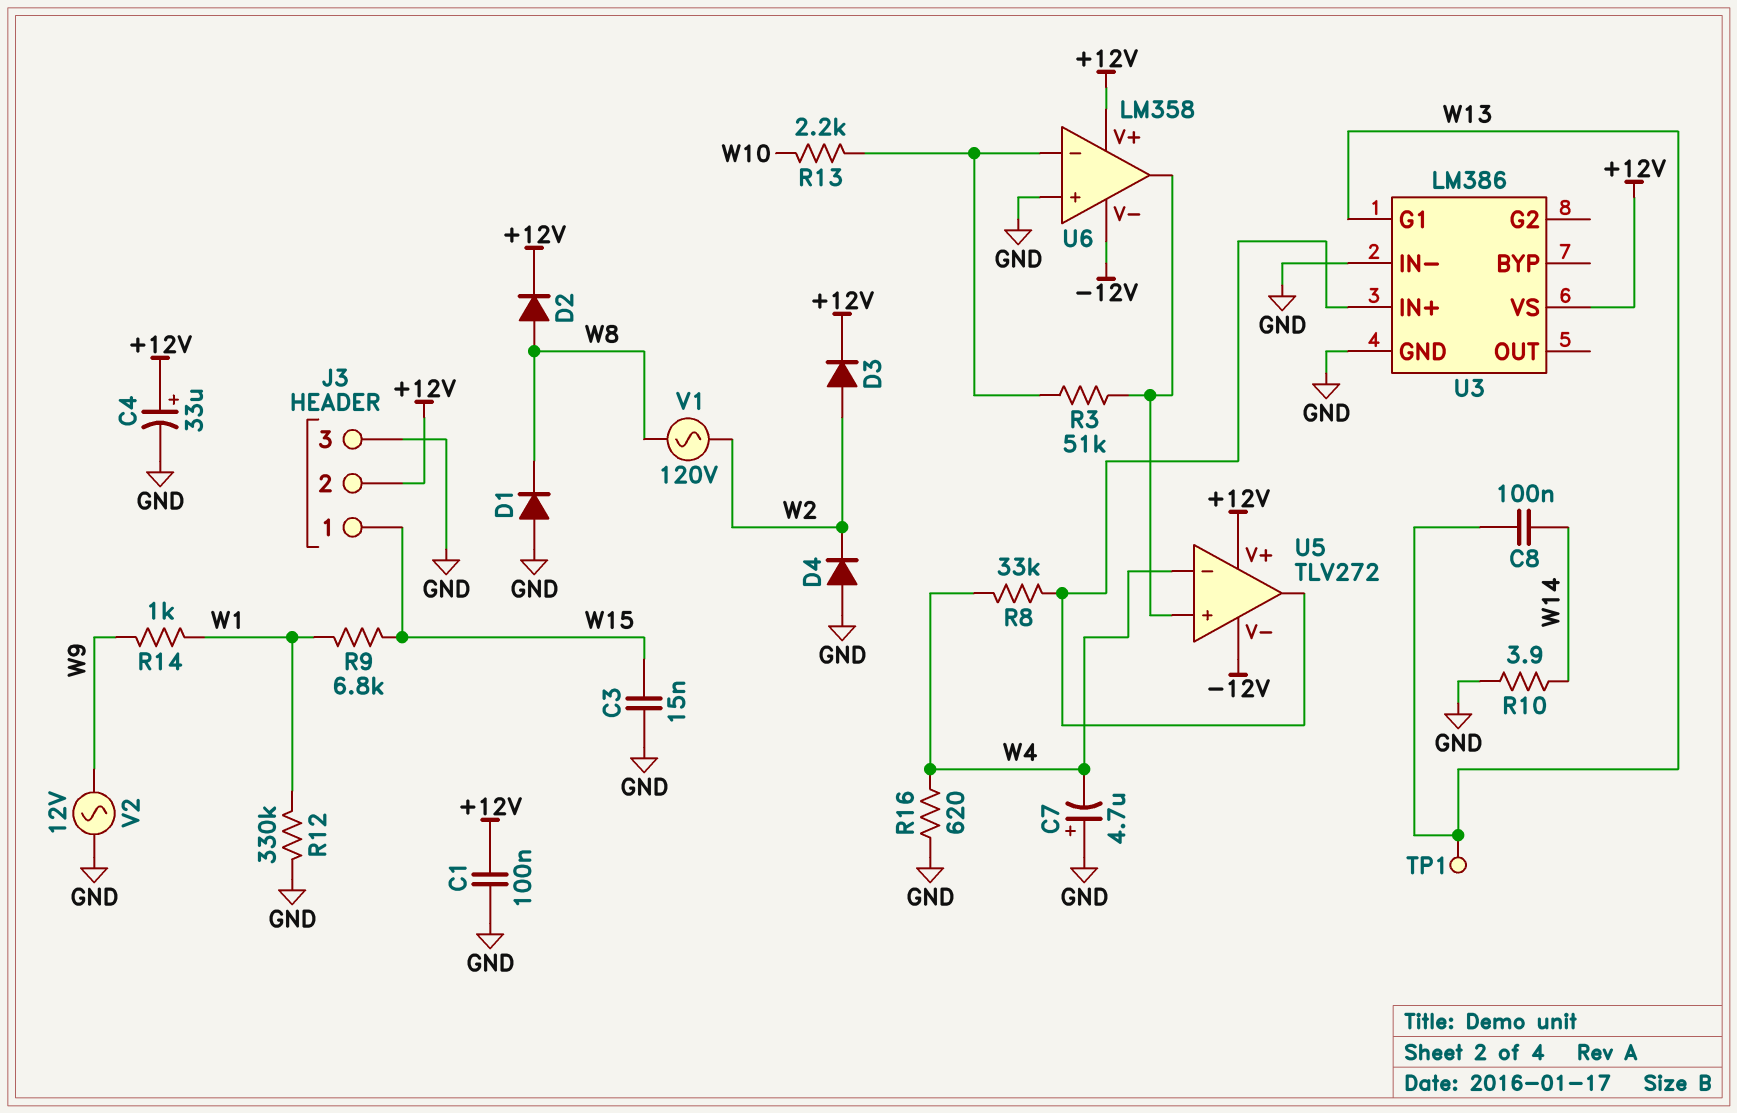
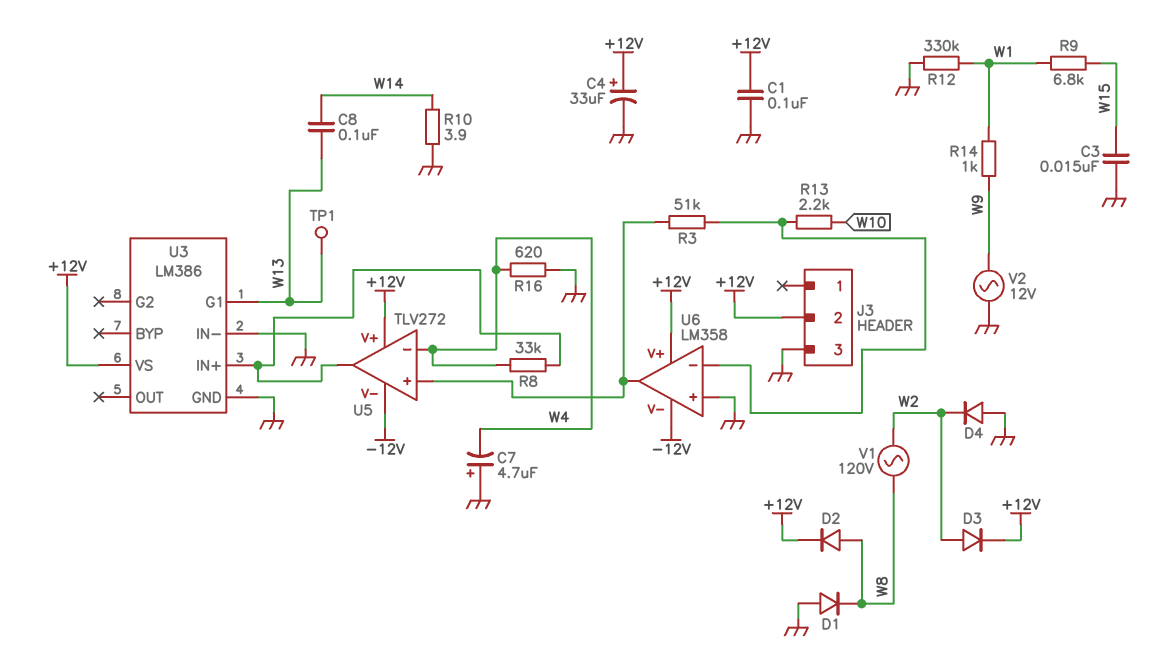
J3 pin 1: W15 -> none

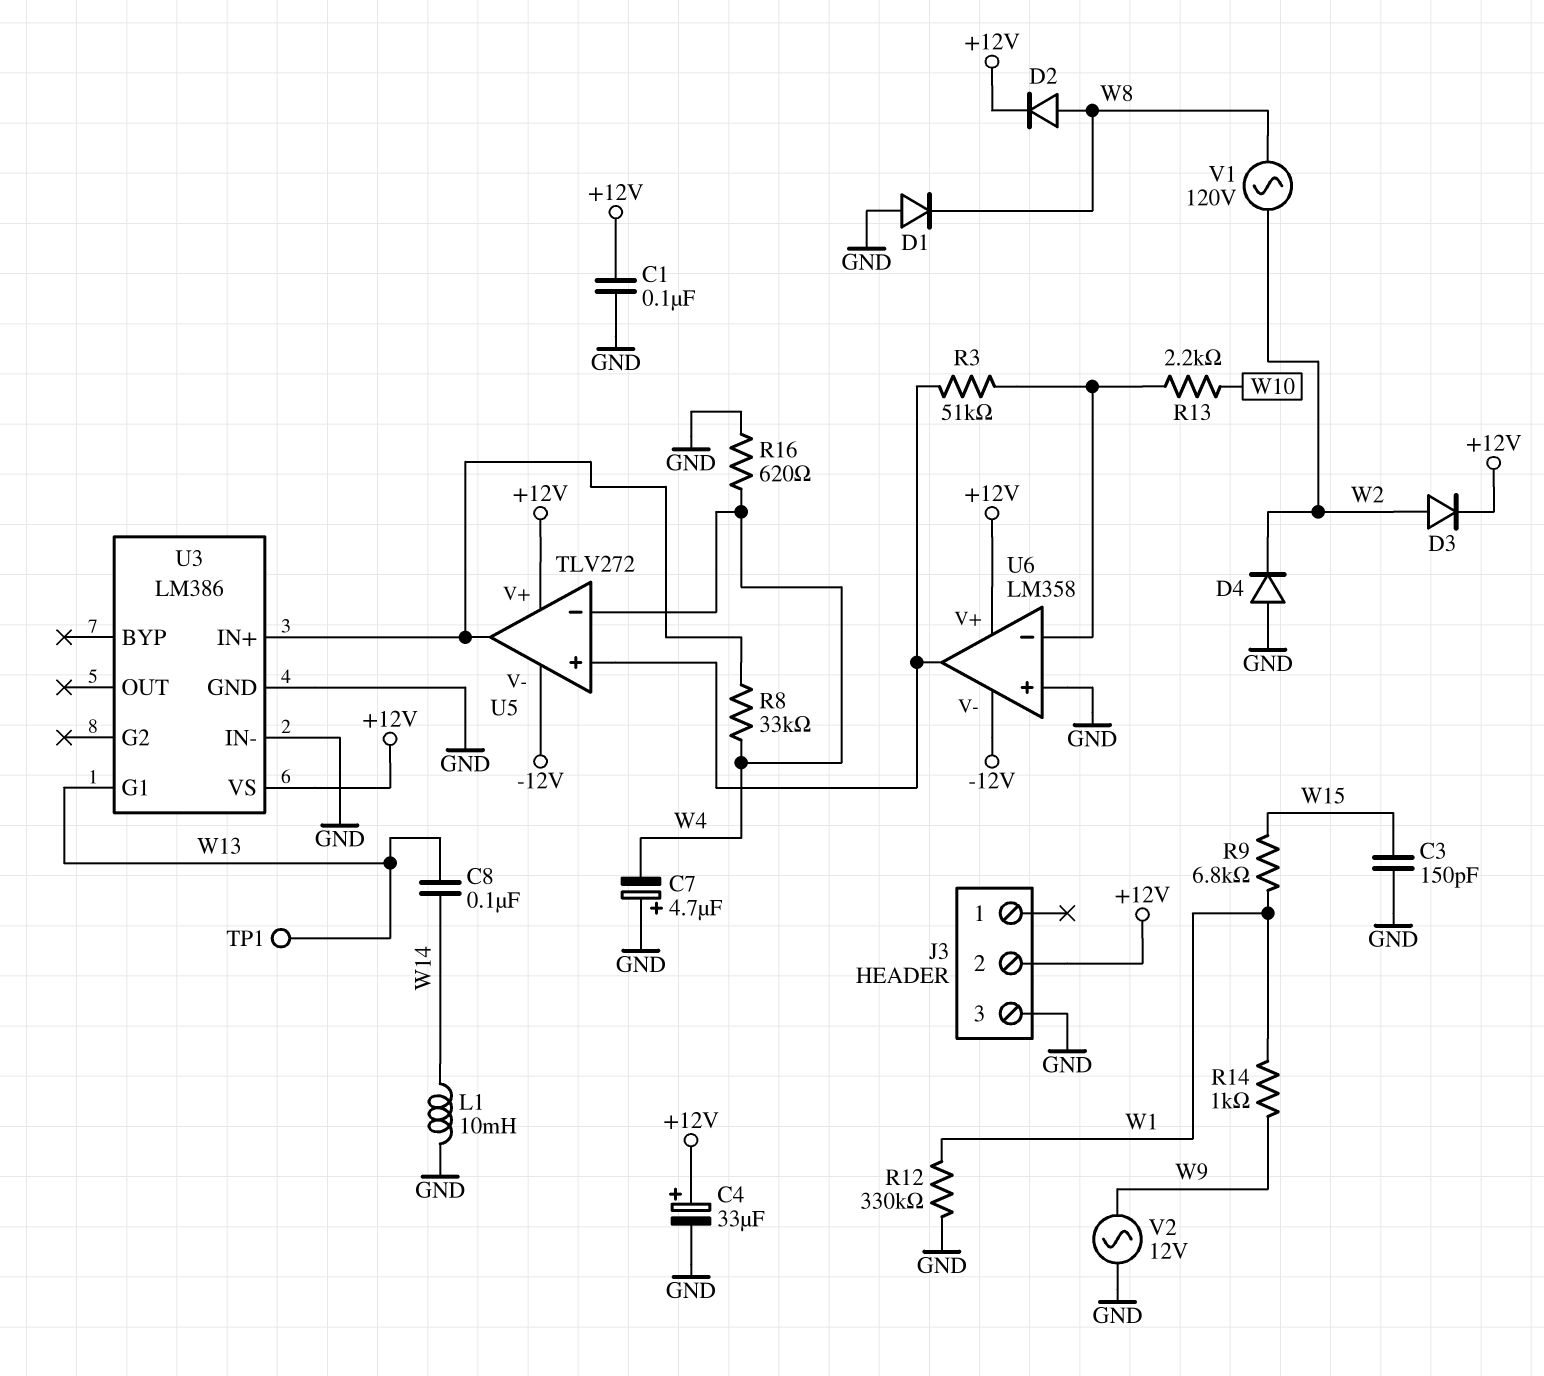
C3: 15nF (GND, W15) -> 150pF (GND, W15)
L1: none -> 10mH (GND, W14)
R10: 3.9 (GND, W14) -> none

